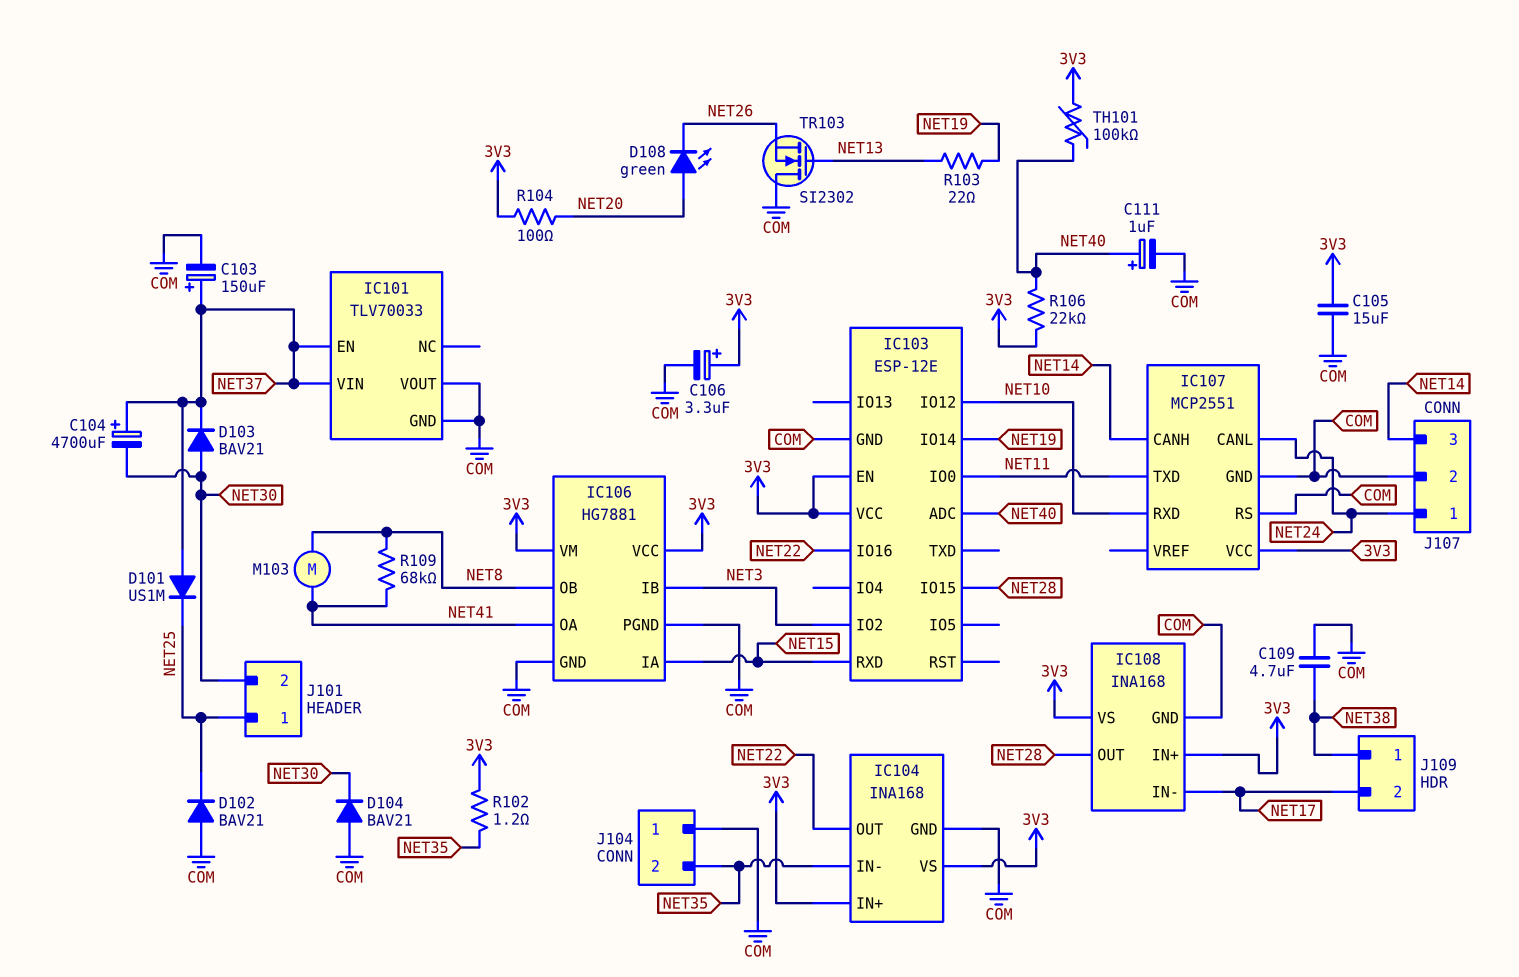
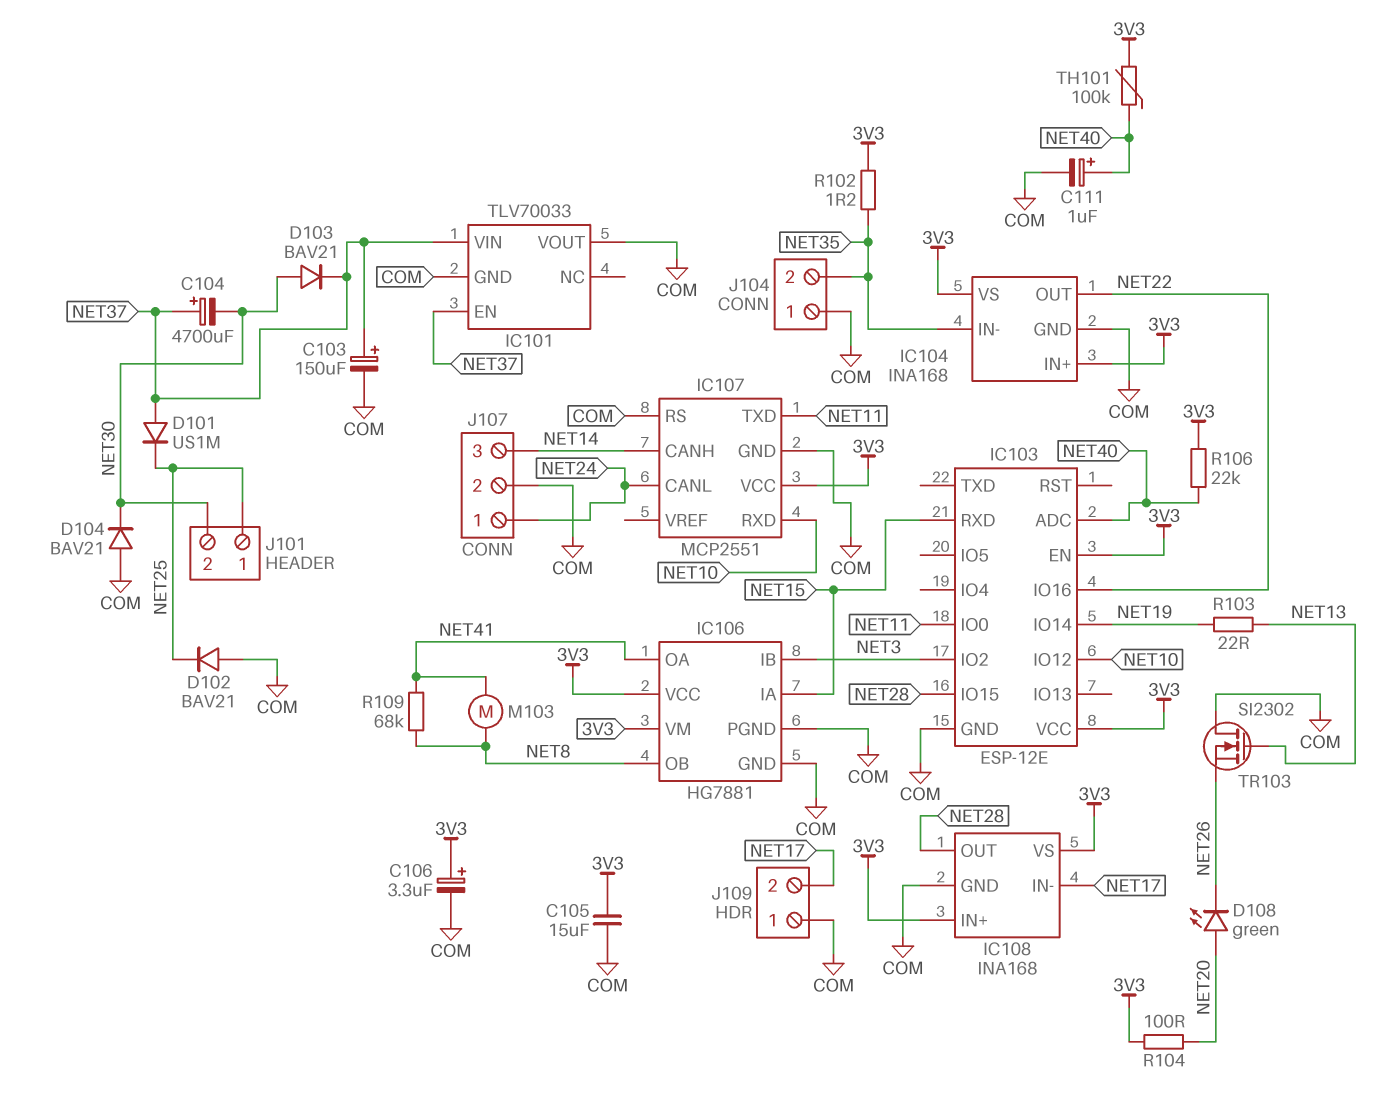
C109: 4.7uF (COM, NET38) -> none
J109 pin 1: NET38 -> COM

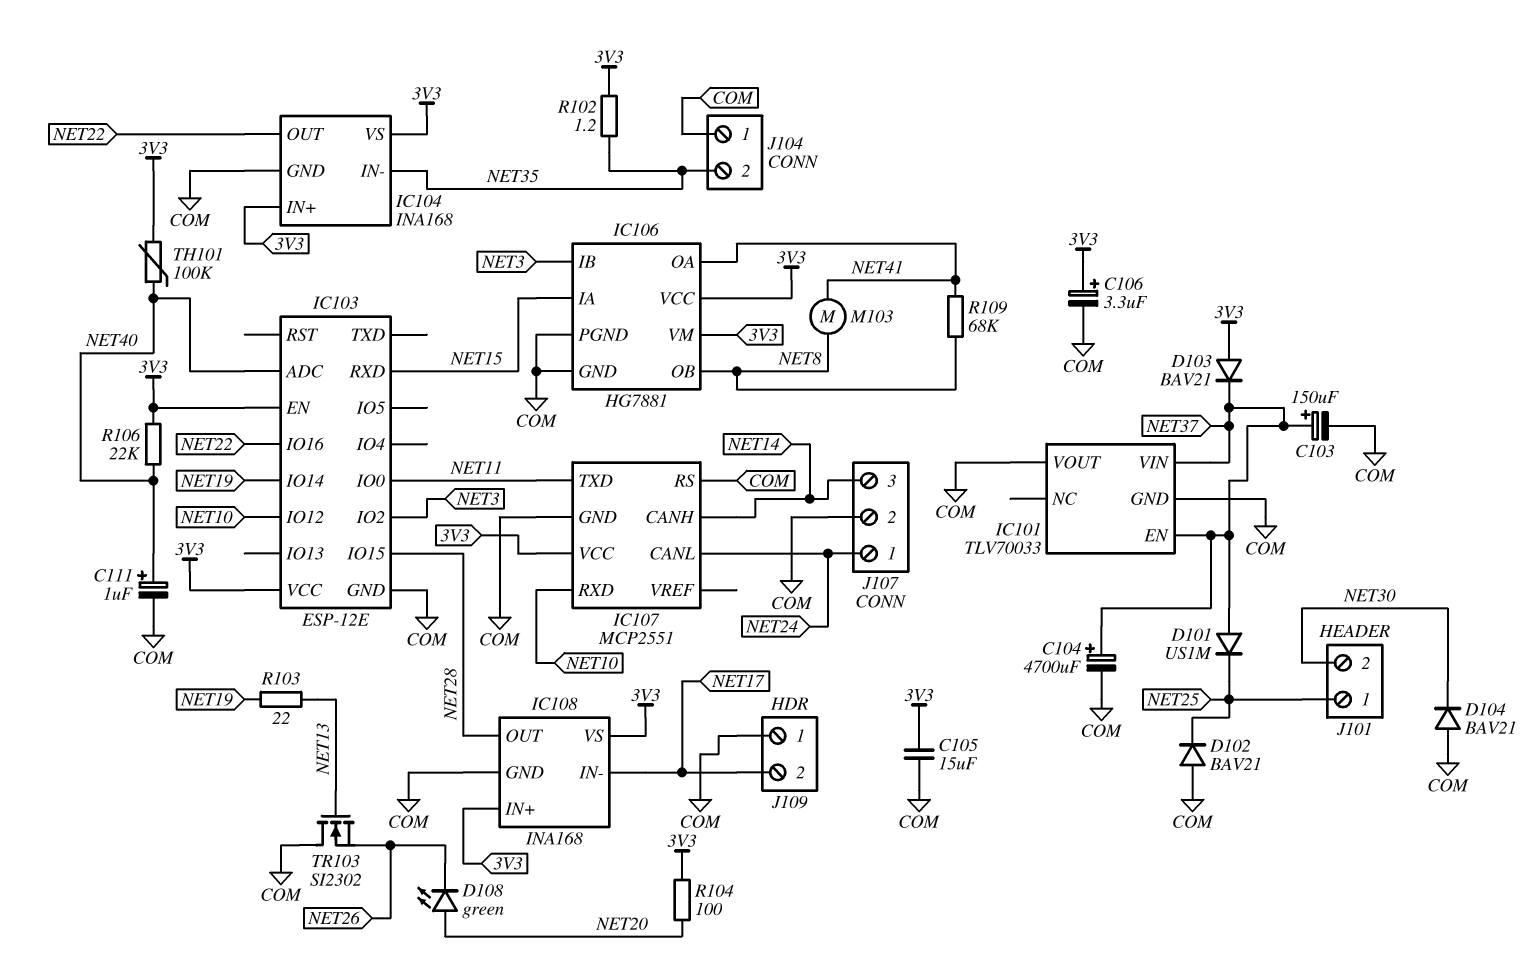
C104: 4700uF (plus NET37, minus NET30) -> 4700uF (plus NET37, minus COM)
D103: diode BAV21 (A NET30, K NET37) -> diode BAV21 (A 3V3, K NET37)

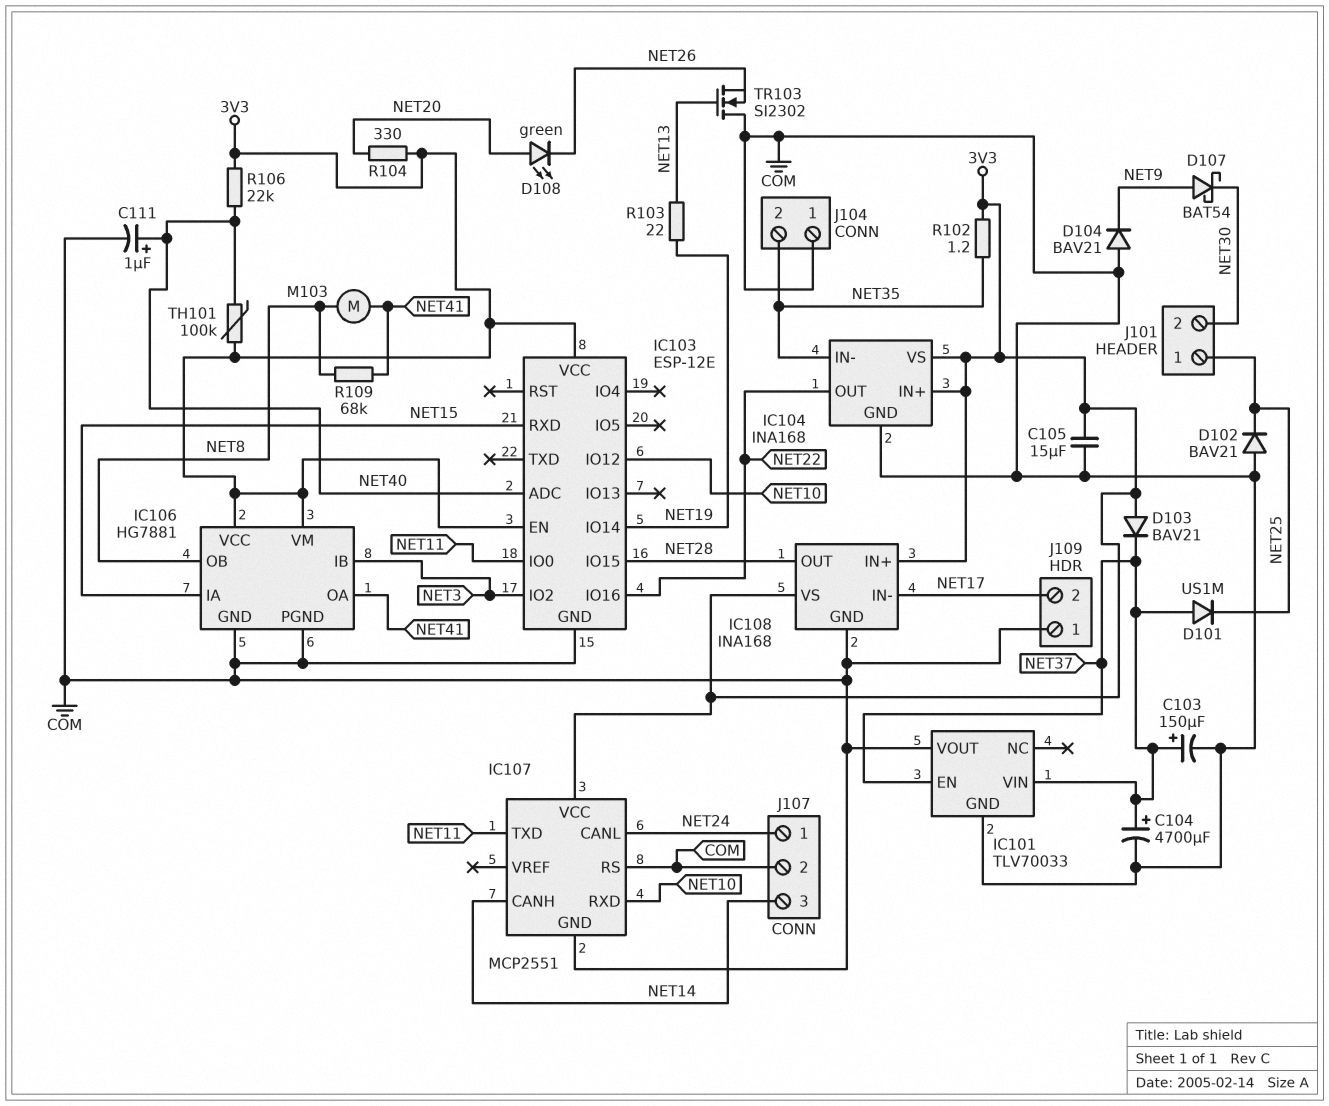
C106: 3.3uF (plus 3V3, minus COM) -> none
D104: diode BAV21 (A COM, K NET30) -> diode BAV21 (A COM, K NET9)
D107: none -> schottky BAT54 (A NET9, K NET30)
R104: 100 (3V3, NET20) -> 330 (3V3, NET20)

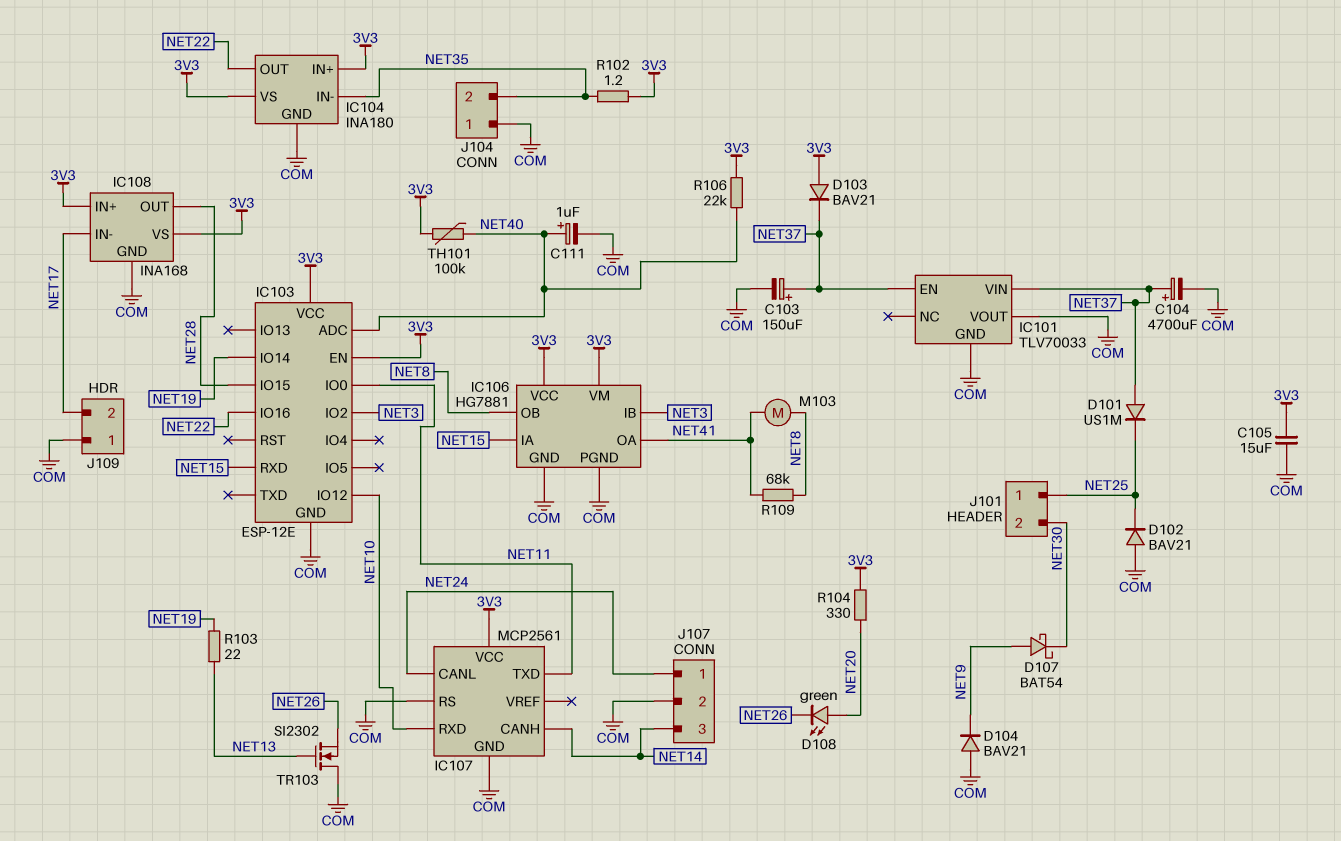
IC104: INA168 -> INA180
IC107: MCP2551 -> MCP2561

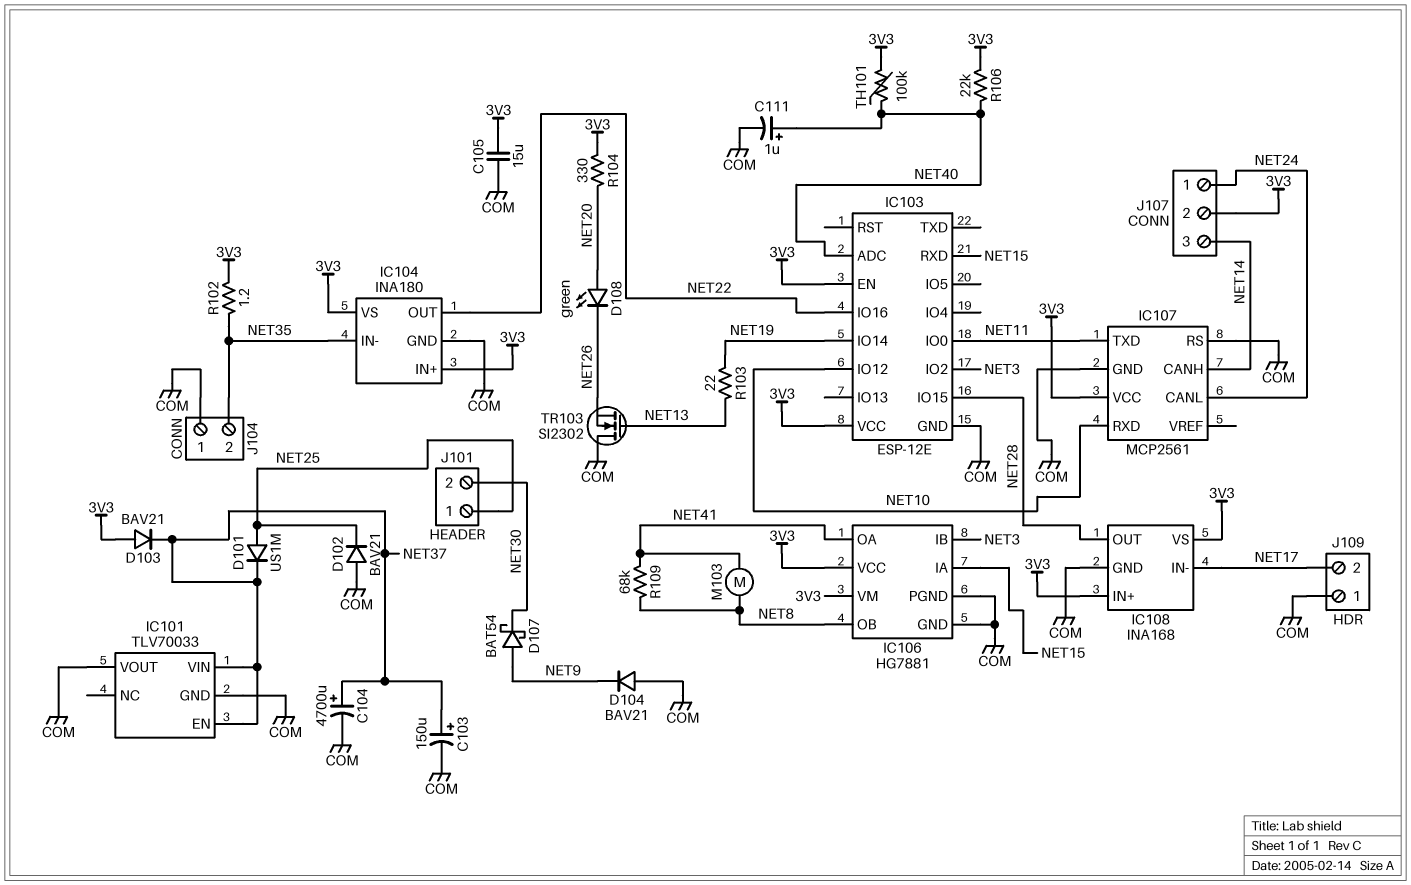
D101: diode US1M (A NET37, K NET25) -> diode US1M (A NET25, K NET37)
J107 pin 2: COM -> 3V3

